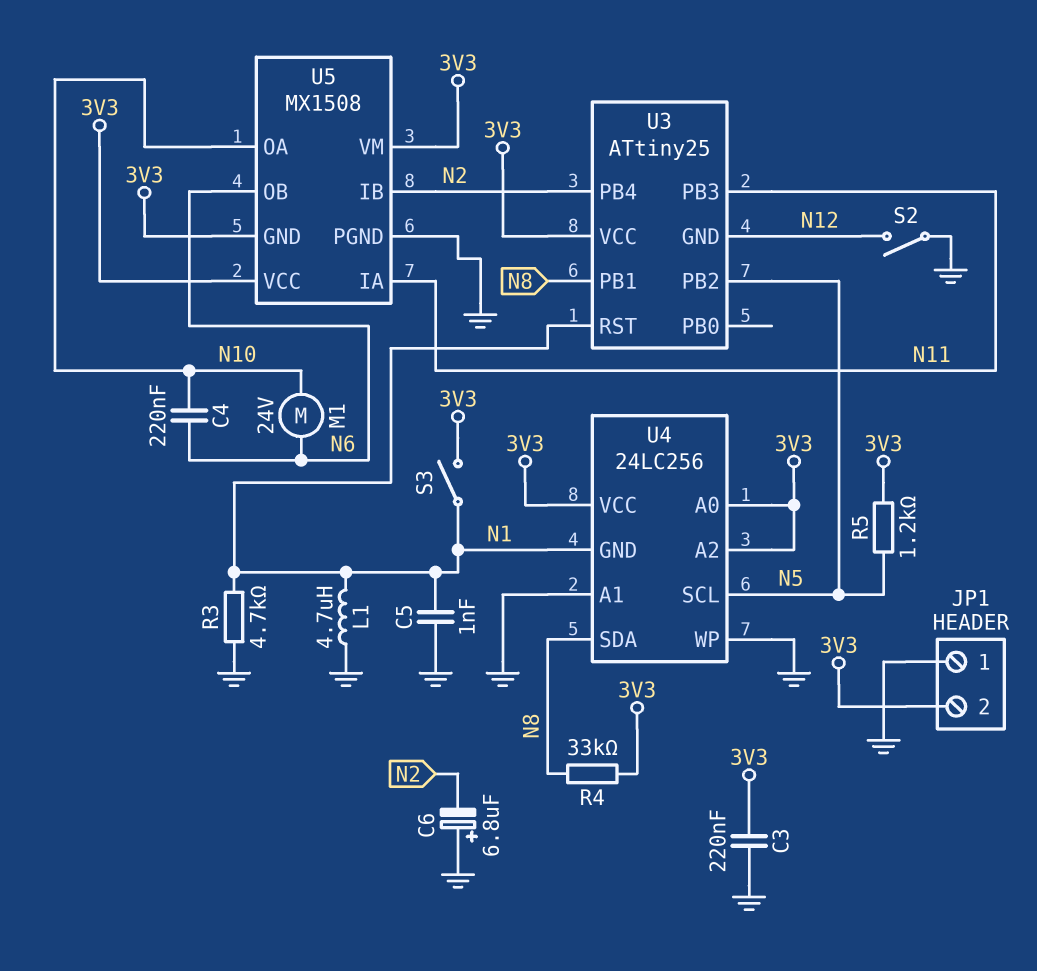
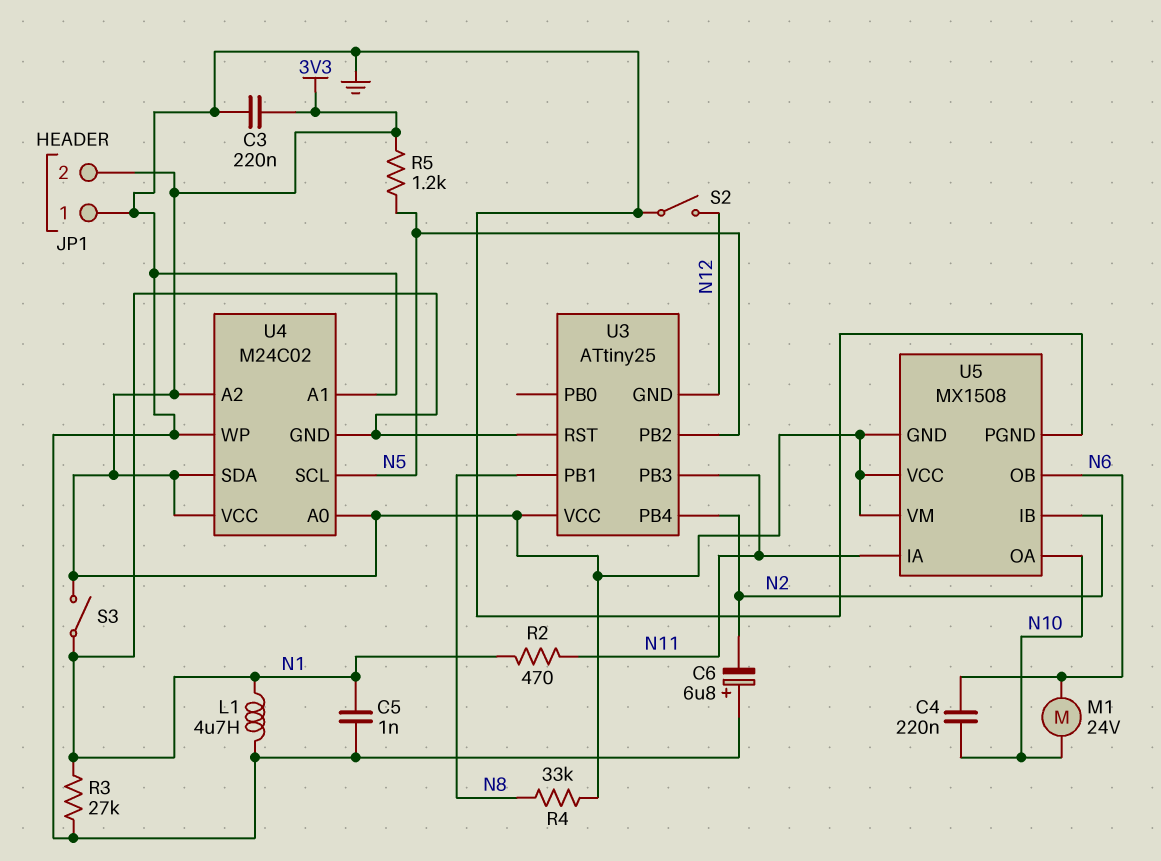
R2: none -> 470 (N1, N11)
R3: 4.7k (GND, N1) -> 27k (GND, N1)
U4: 24LC256 -> M24C02
U4 pin SDA: N8 -> 3V3

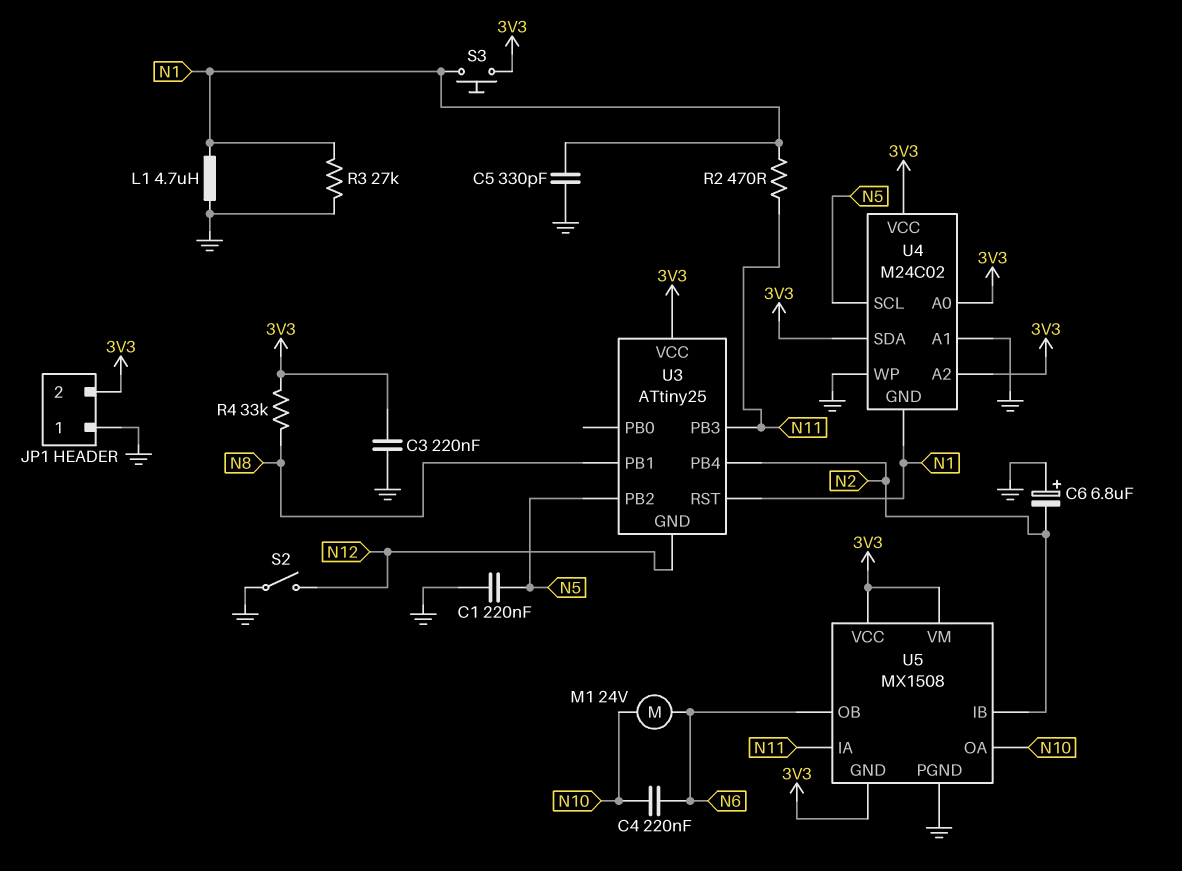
C1: none -> 220nF (GND, N5)
C5: 1nF (GND, N1) -> 330pF (GND, N1)
R5: 1.2k (3V3, N5) -> none
S3: switch (3V3, N1) -> button (3V3, N1)

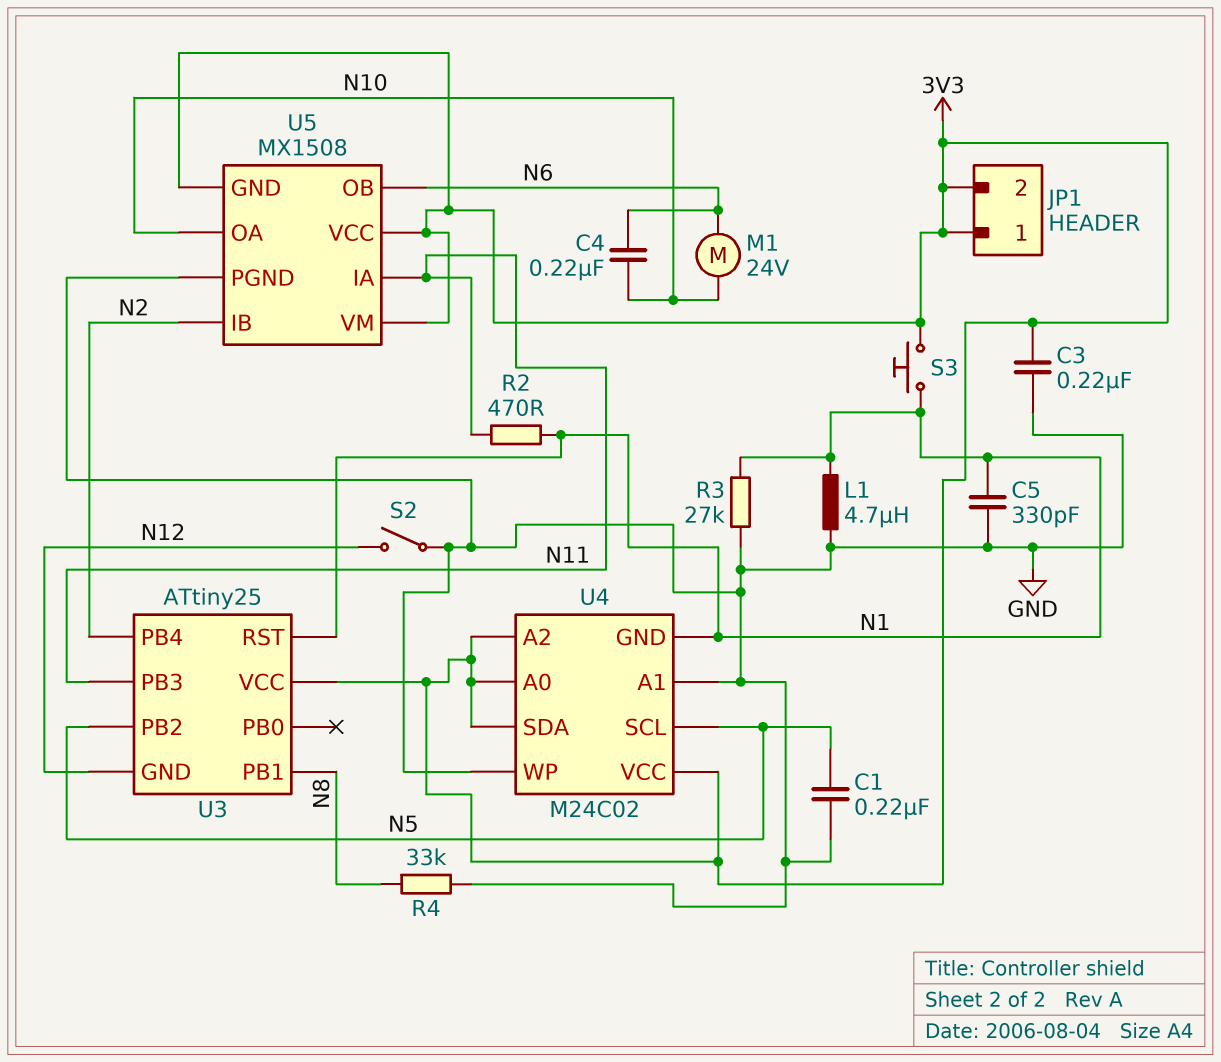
C6: 6.8uF (plus GND, minus N2) -> none
JP1 pin 1: GND -> 3V3
R4: 33k (3V3, N8) -> 33k (GND, N8)

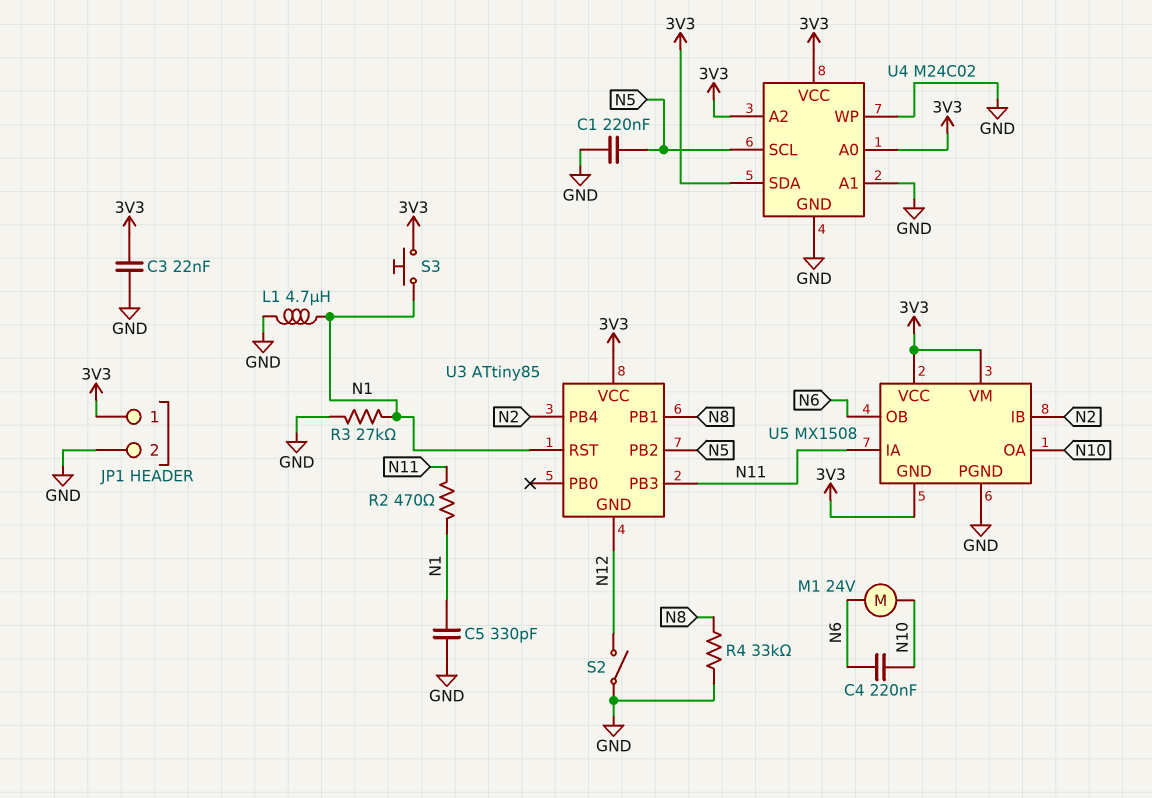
C3: 220nF (3V3, GND) -> 22nF (3V3, GND)
JP1 pin 2: 3V3 -> GND
U3: ATtiny25 -> ATtiny85
U4 pin GND: N1 -> GND

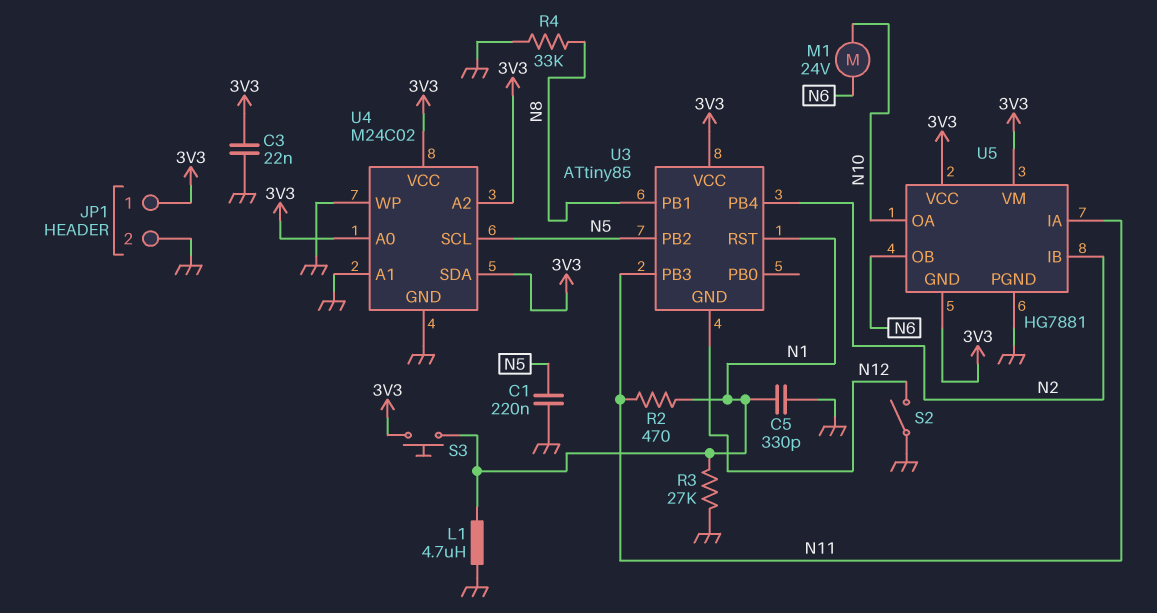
C4: 220nF (N6, N10) -> none
U5: MX1508 -> HG7881

